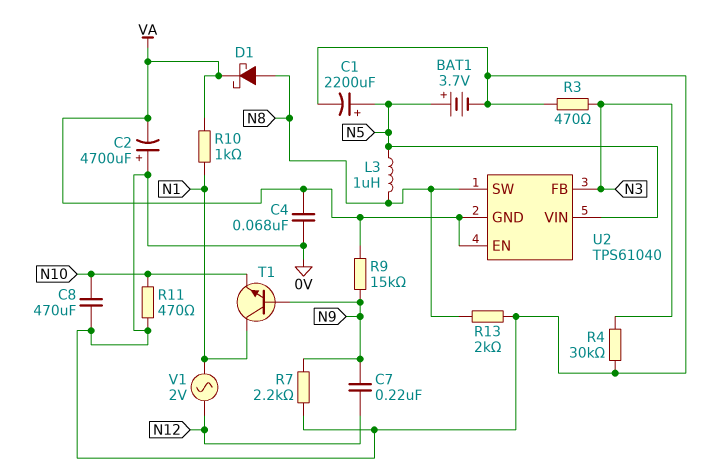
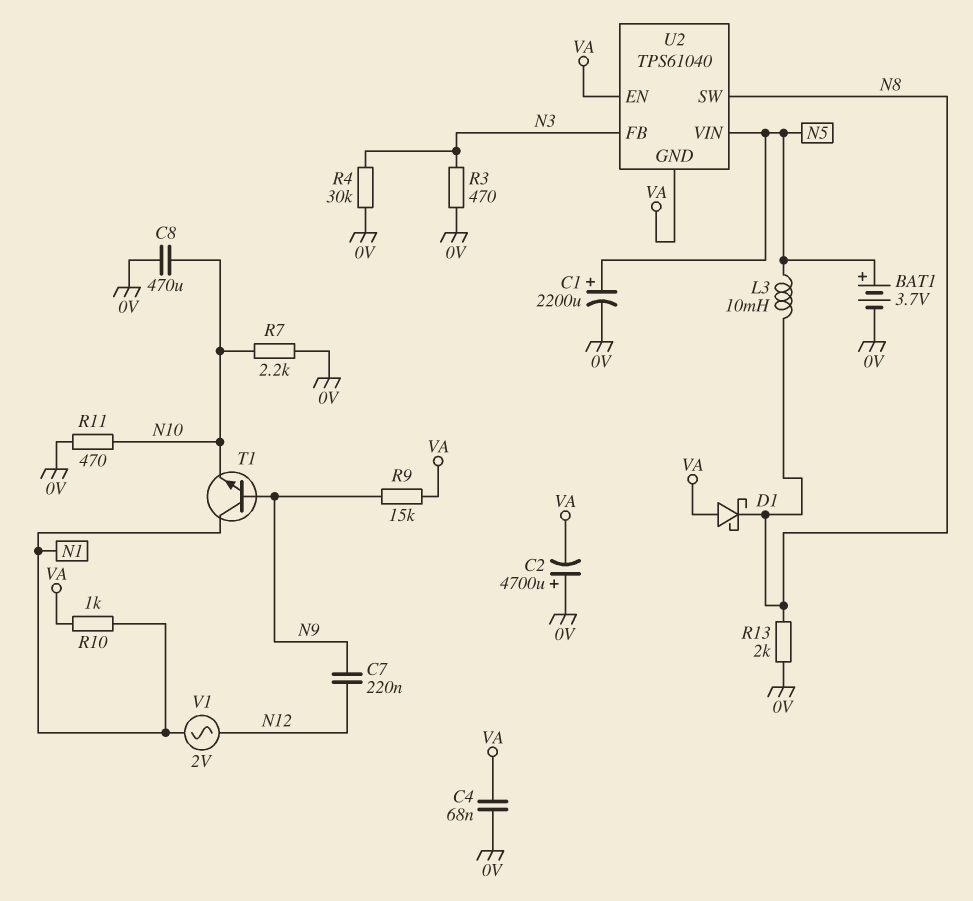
D1: schottky (A N8, K VA) -> schottky (A VA, K N8)
L3: 1uH (N5, N8) -> 10mH (N5, N8)
R7: 2.2k (0V, N9) -> 2.2k (0V, N10)

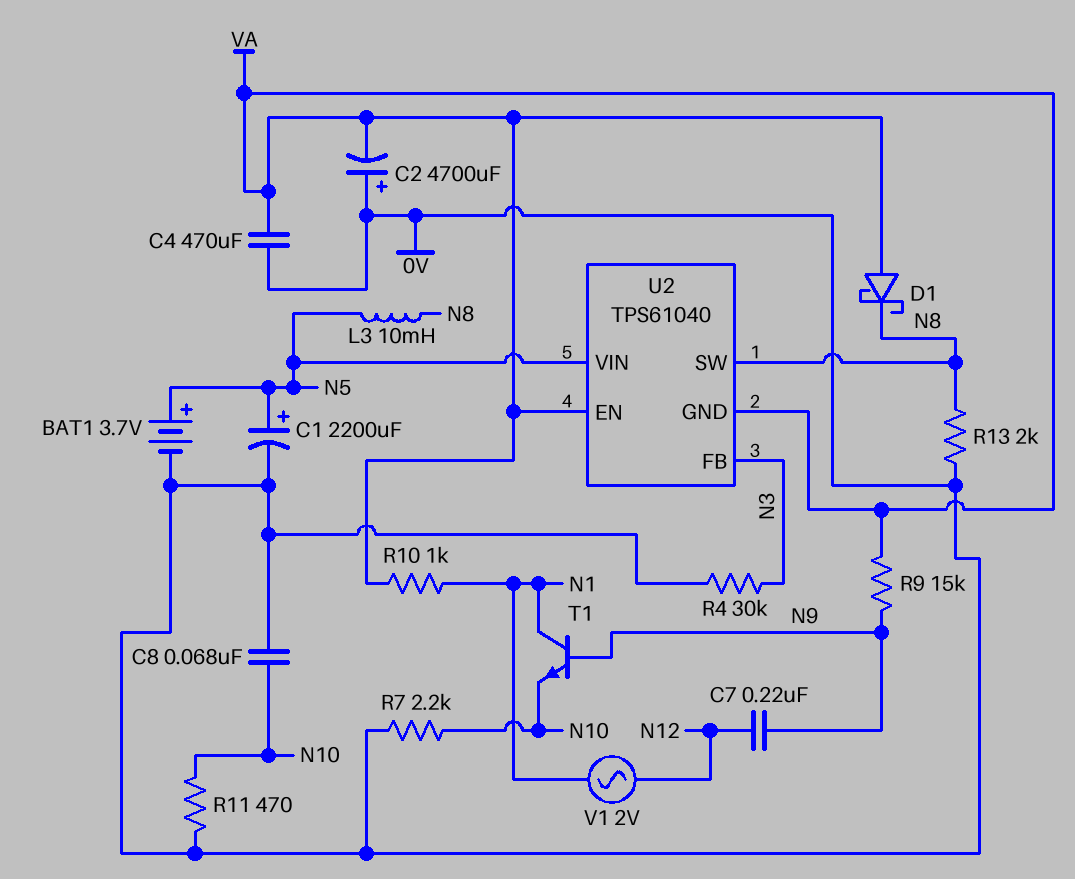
C4: 68nF (0V, VA) -> 470uF (0V, VA)
C8: 470uF (0V, N10) -> 68nF (0V, N10)
R3: 470 (0V, N3) -> none

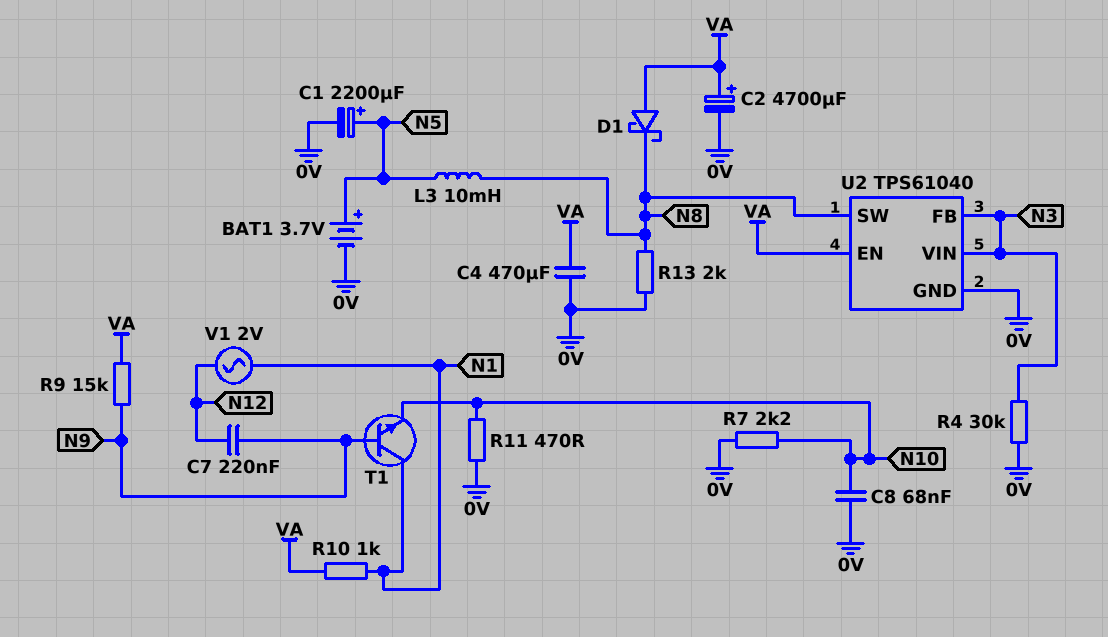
C2: 4700uF (plus 0V, minus VA) -> 4700uF (plus VA, minus 0V)
U2 pin GND: VA -> 0V
U2 pin VIN: N5 -> N3

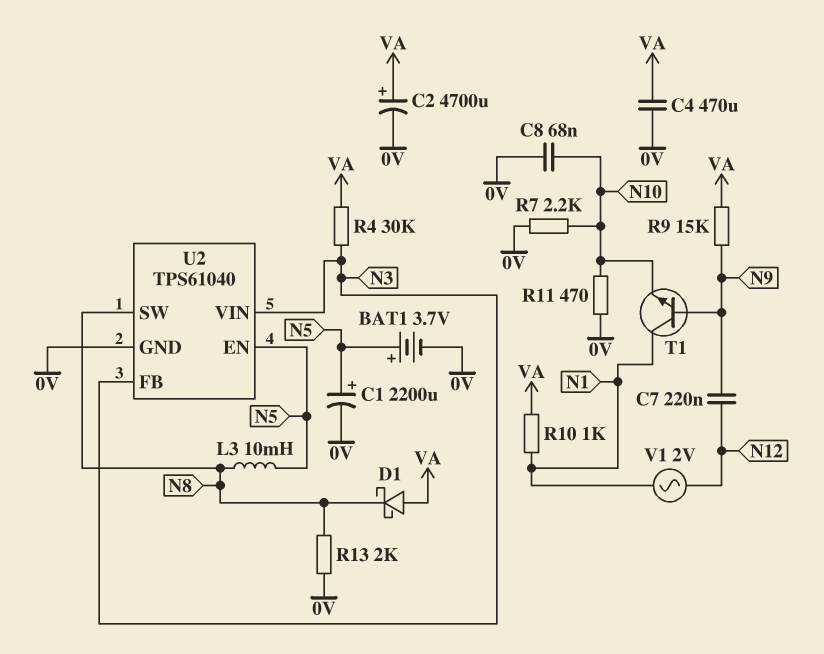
R4: 30k (0V, N3) -> 30k (N3, VA)
U2 pin EN: VA -> N5

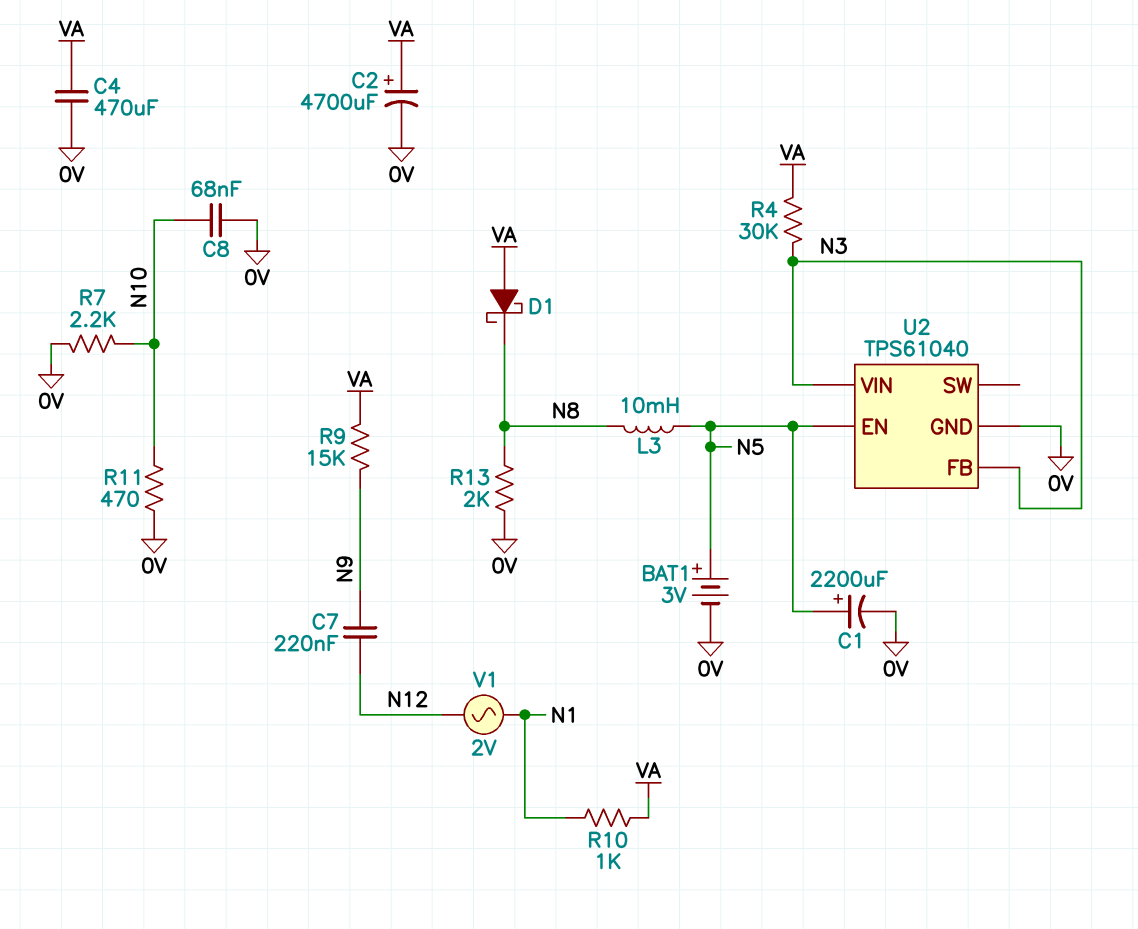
BAT1: 3.7V (plus N5, minus 0V) -> 3V (plus N5, minus 0V)
T1: NPN (B N9, C N1, E N10) -> none
U2 pin SW: N8 -> none

